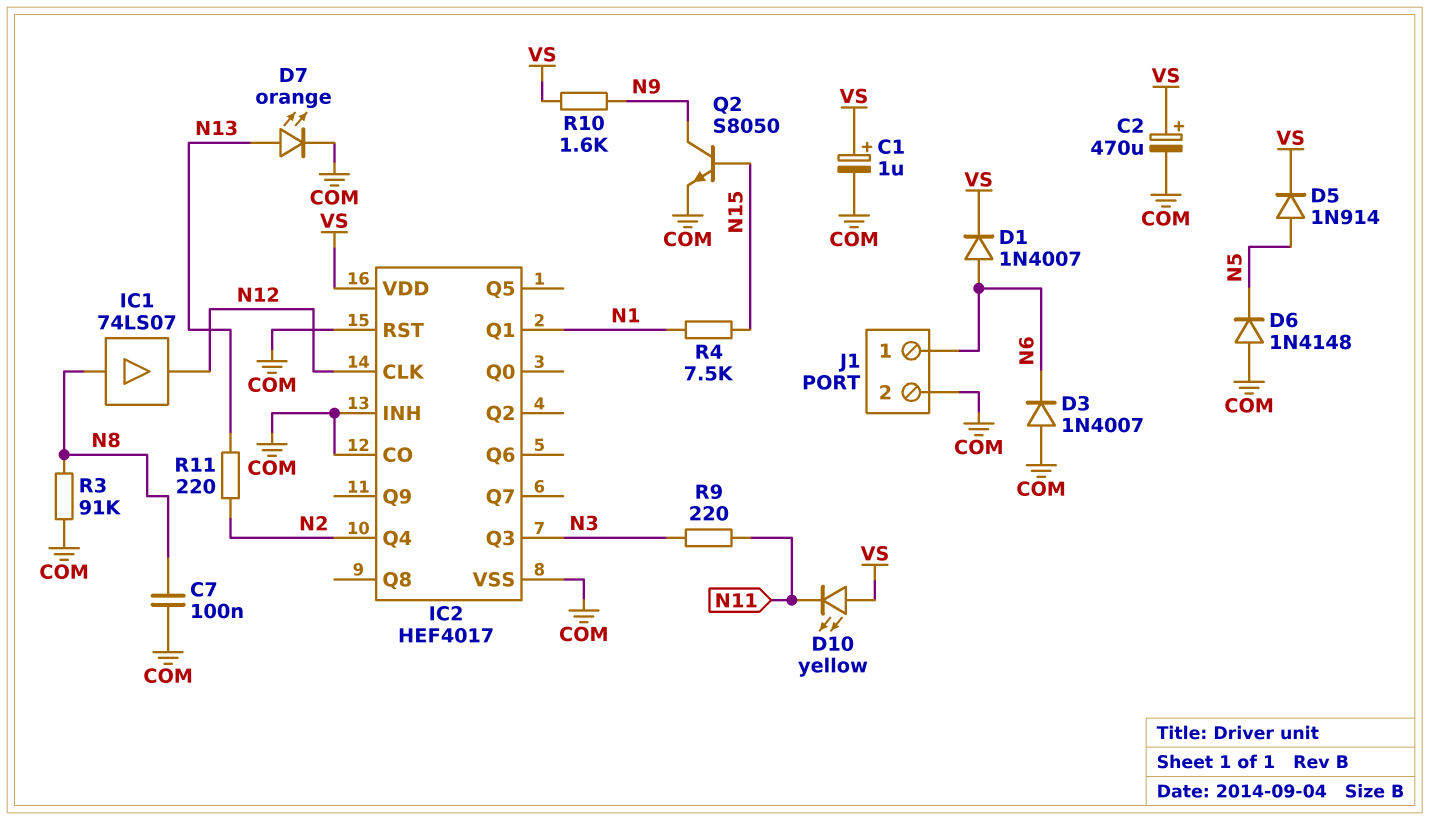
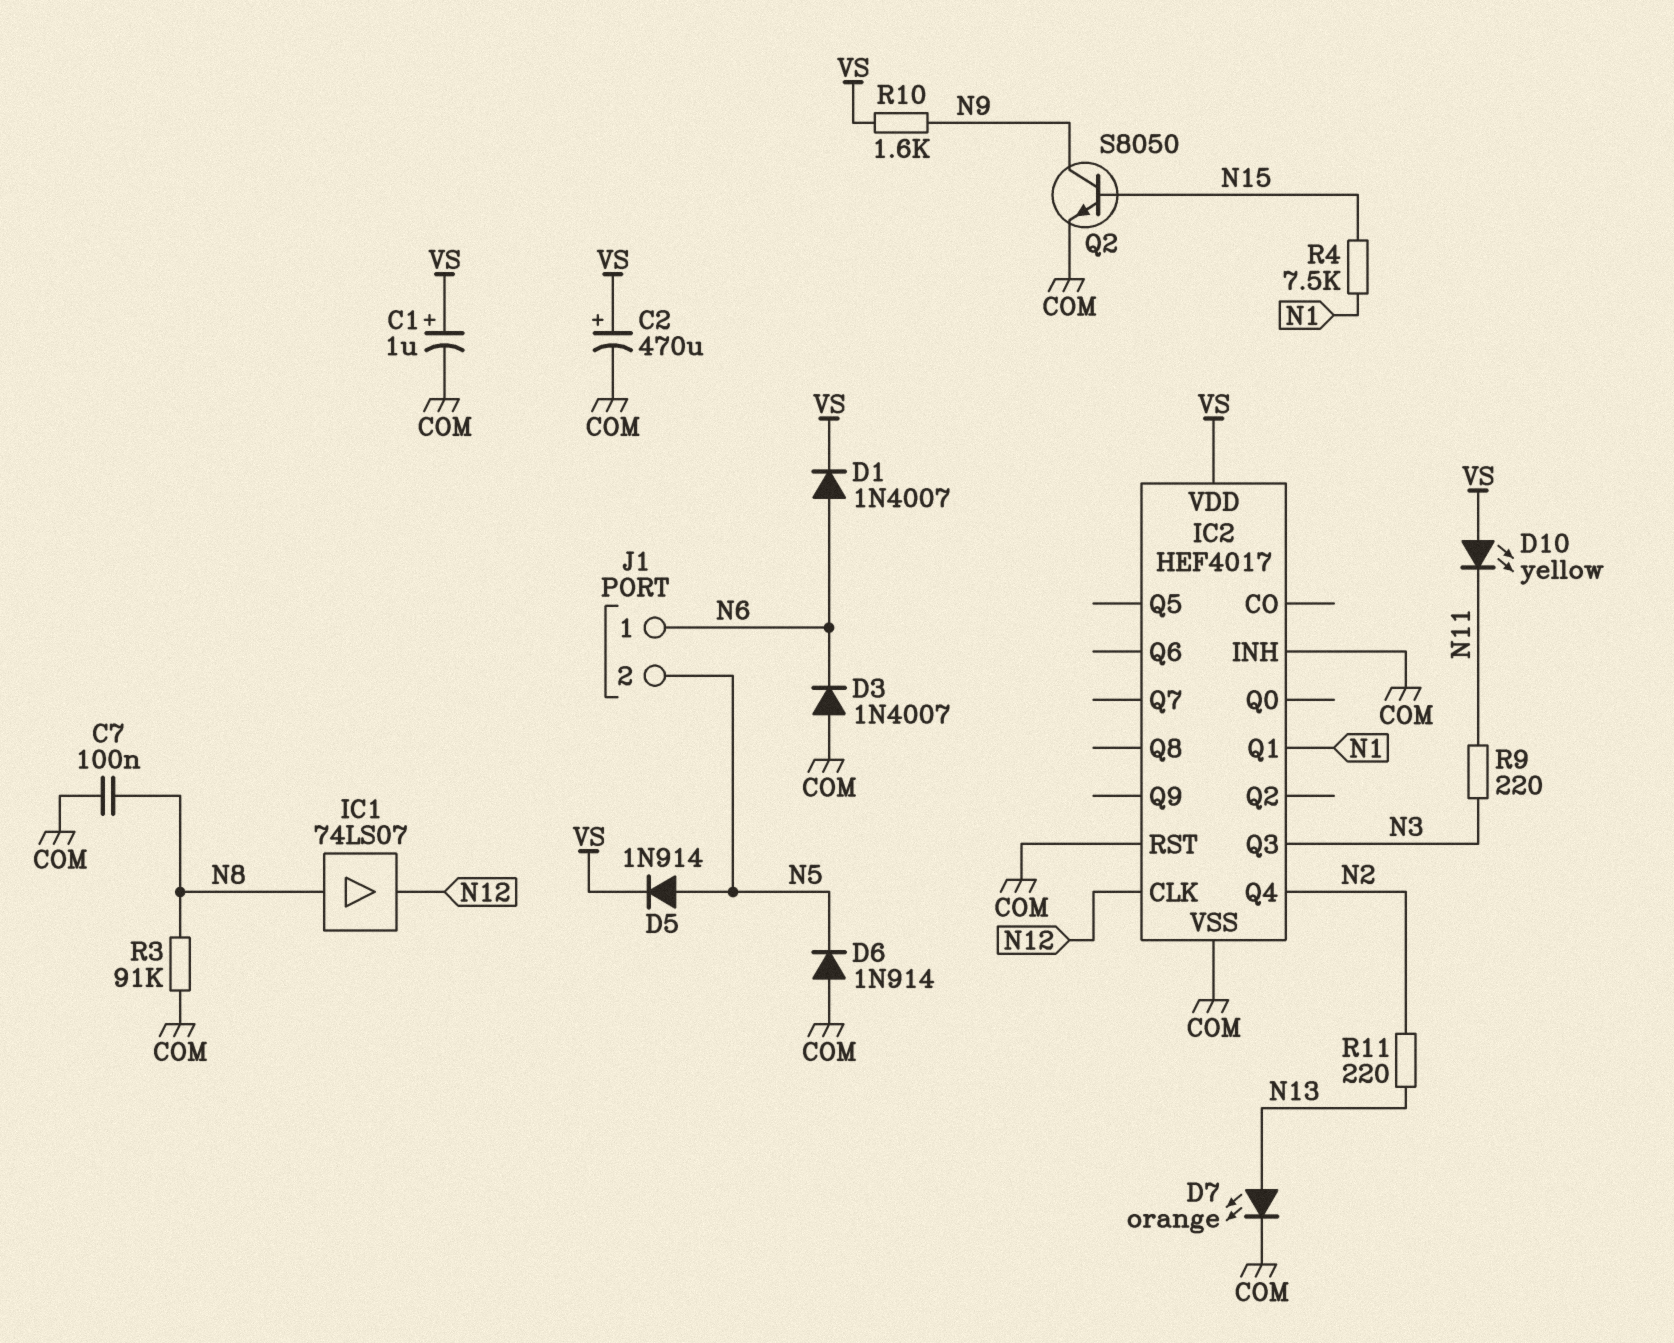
D6: diode 1N4148 (A COM, K N5) -> diode 1N914 (A COM, K N5)
IC2 pin CO: COM -> none
J1 pin 2: COM -> N5

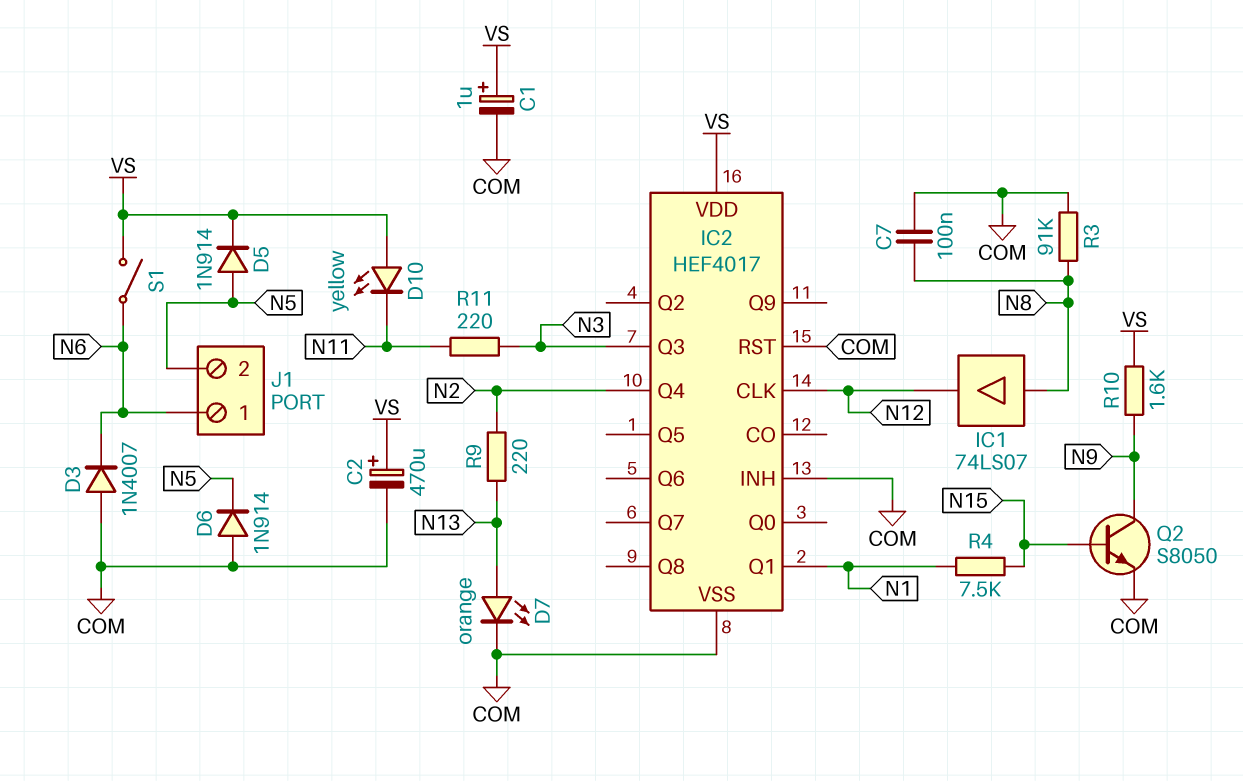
D1: diode 1N4007 (A N6, K VS) -> none
R9: 220 (N3, N11) -> 220 (N2, N13)
R11: 220 (N2, N13) -> 220 (N3, N11)
S1: none -> switch (N6, VS)

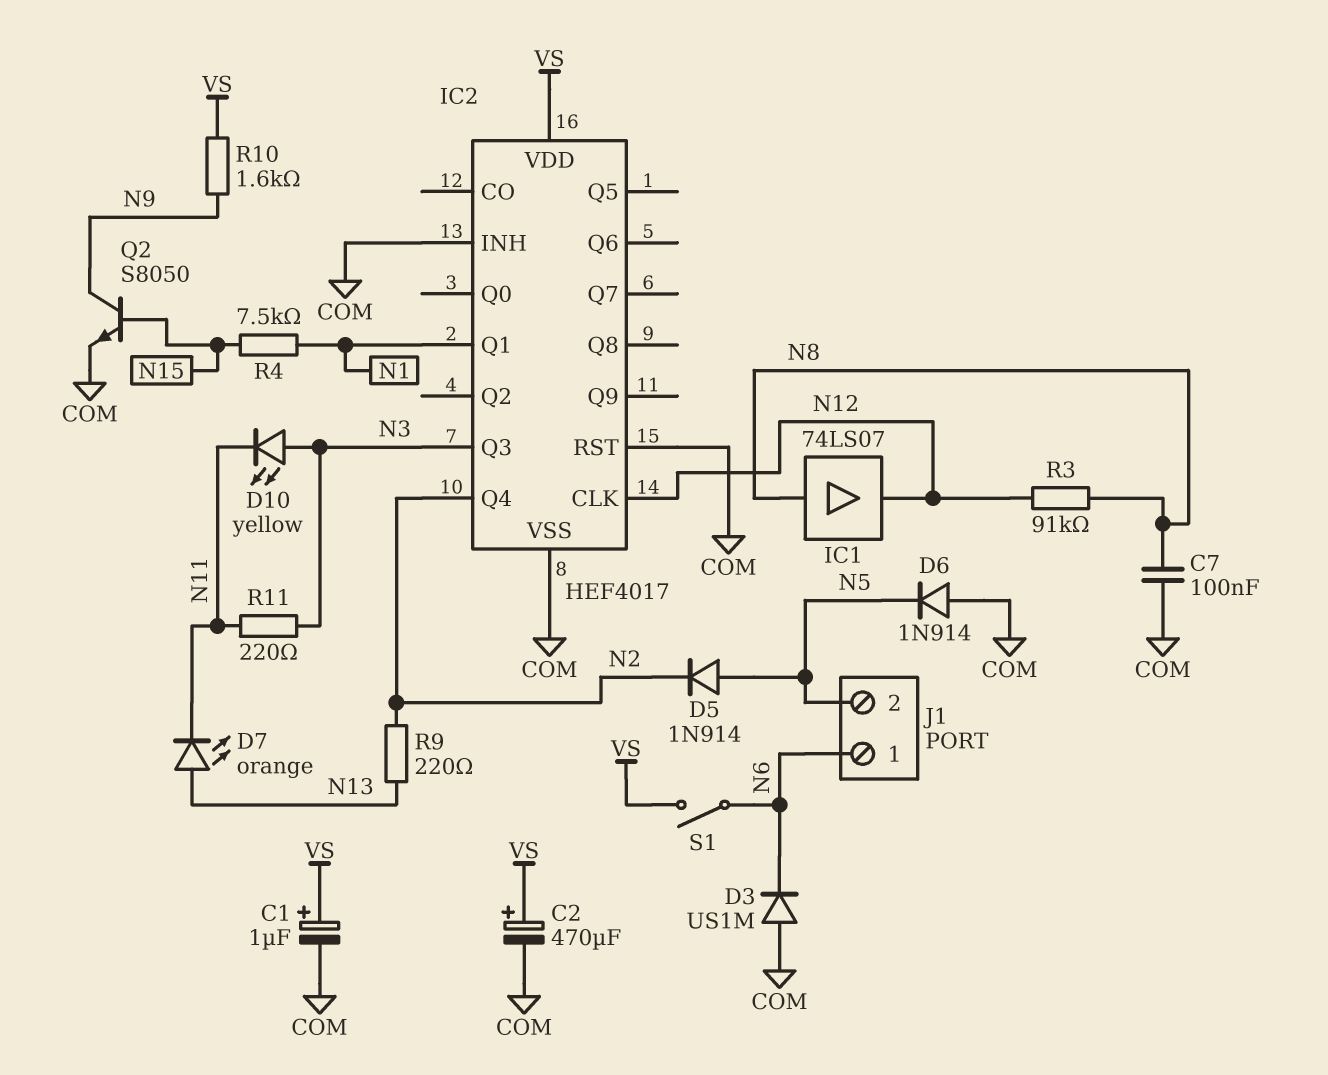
D3: diode 1N4007 (A COM, K N6) -> diode US1M (A COM, K N6)
D5: diode 1N914 (A N5, K VS) -> diode 1N914 (A N5, K N2)
D7: LED orange (A N13, K COM) -> LED orange (A N13, K N11)
D10: LED yellow (A VS, K N11) -> LED yellow (A N3, K N11)
R3: 91k (COM, N8) -> 91k (N8, N12)

